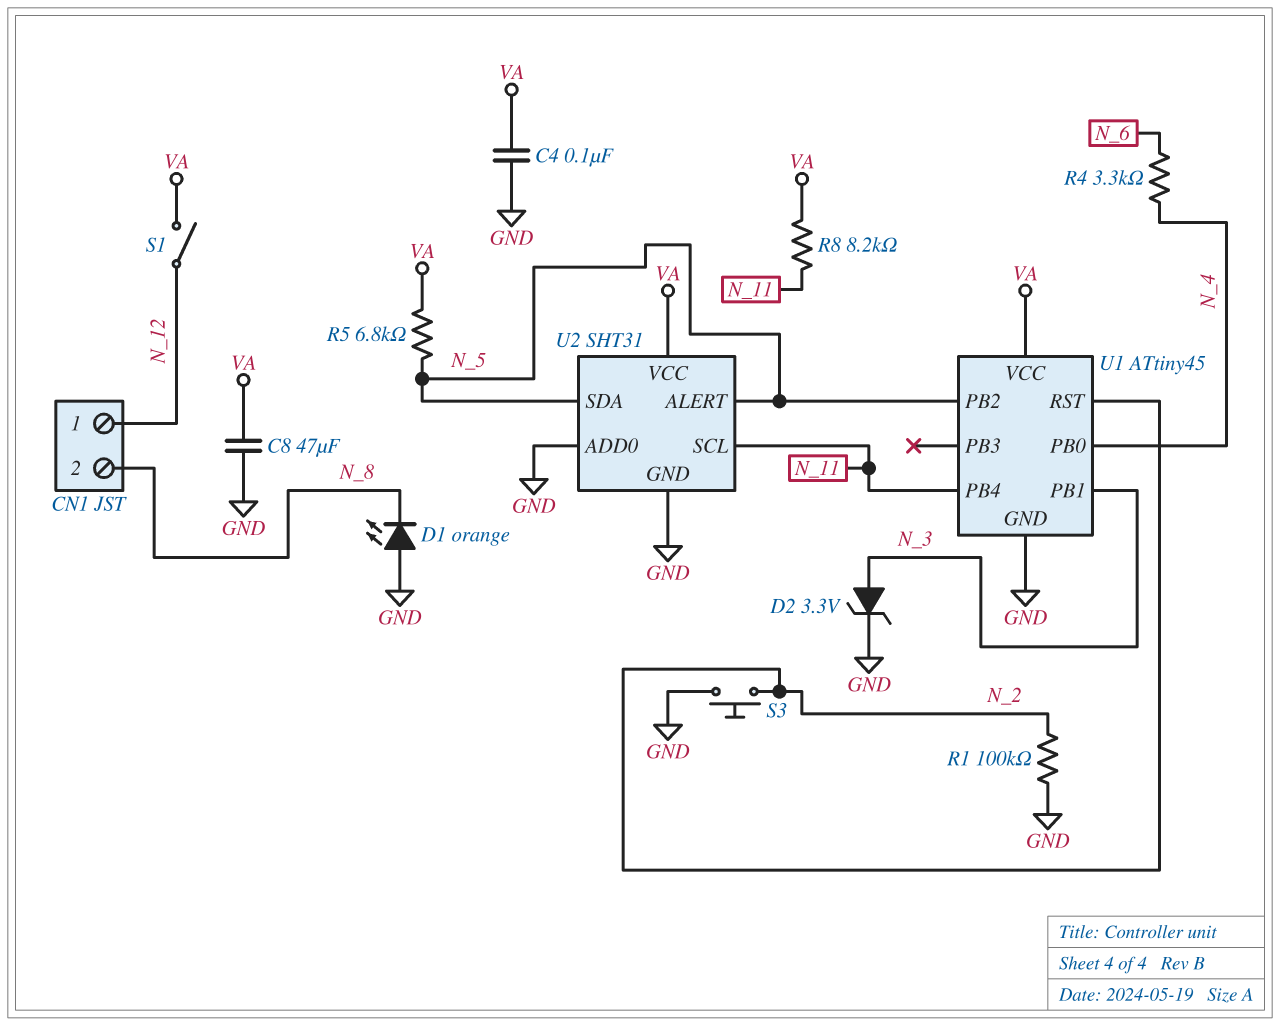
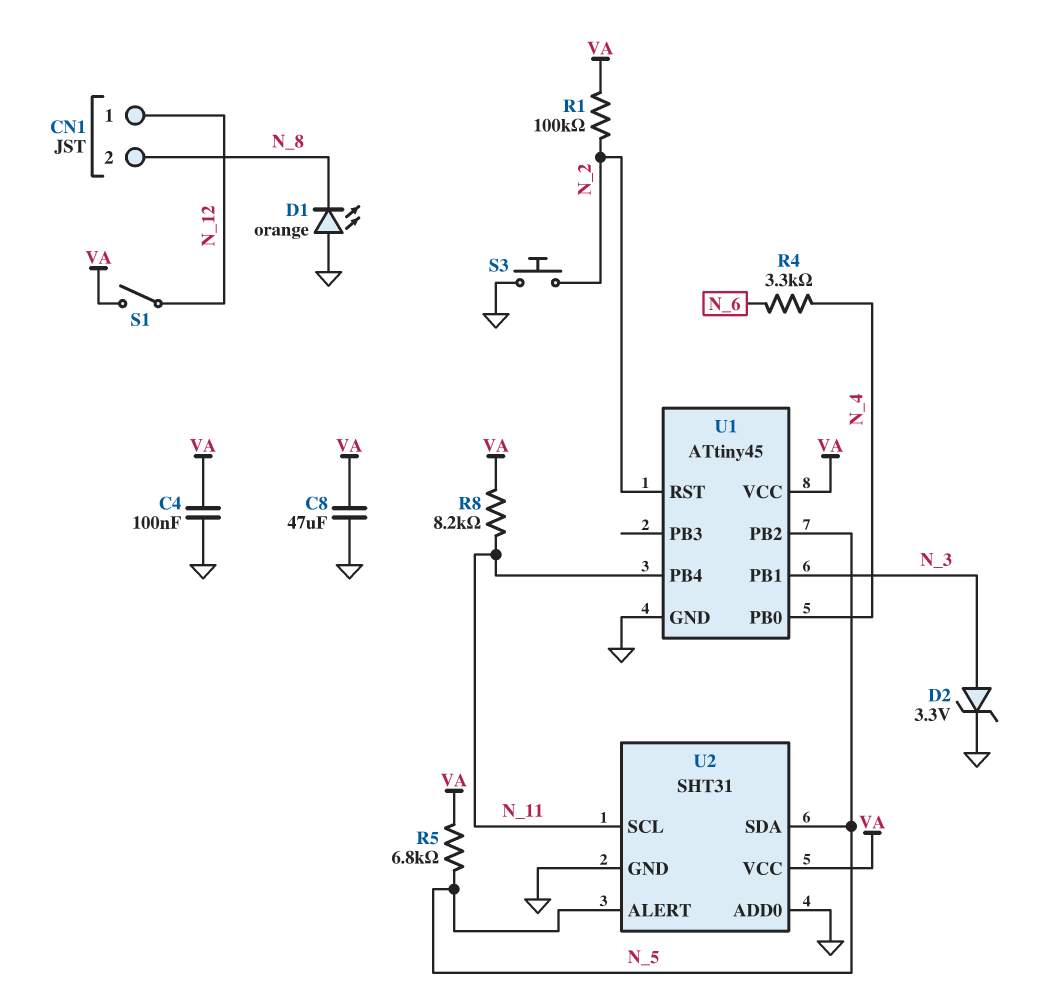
R1: 100k (GND, N_2) -> 100k (N_2, VA)

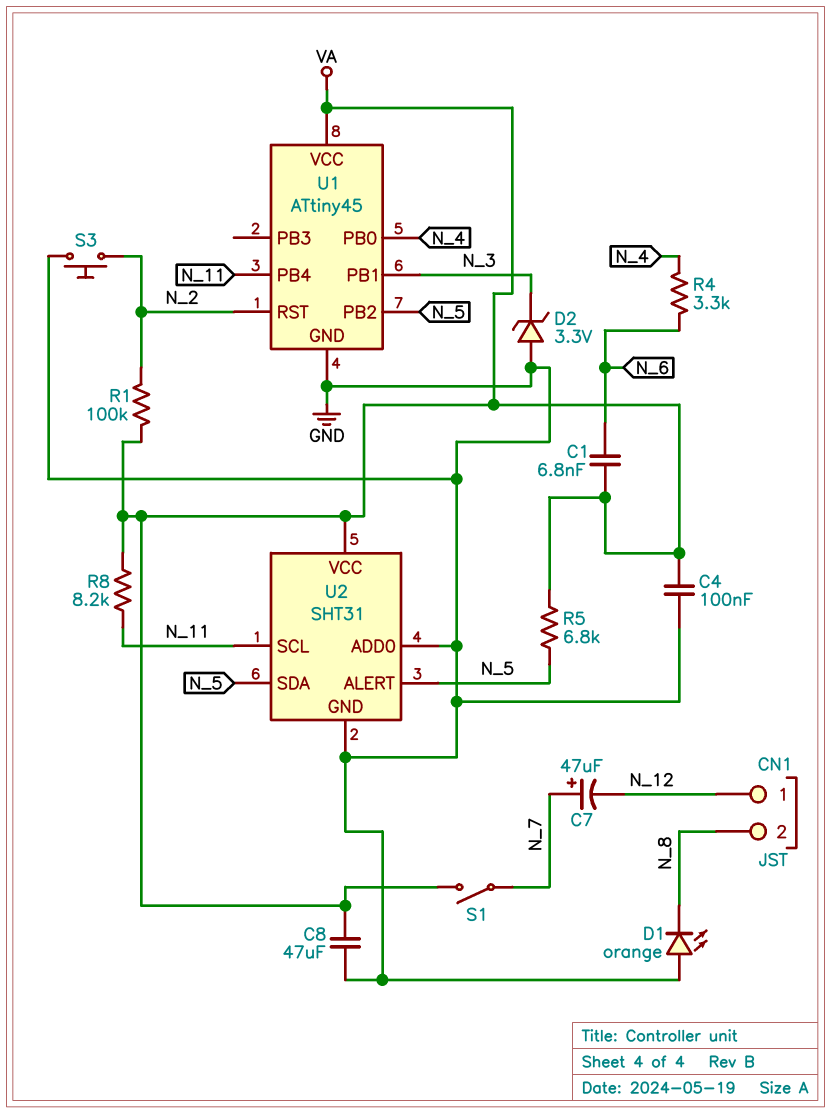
C1: none -> 6.8nF (N_6, VA)
C7: none -> 47uF (plus N_7, minus N_12)
D2: zener 3.3V (A N_3, K GND) -> zener 3.3V (A GND, K N_3)
S1: switch (N_12, VA) -> switch (N_7, VA)

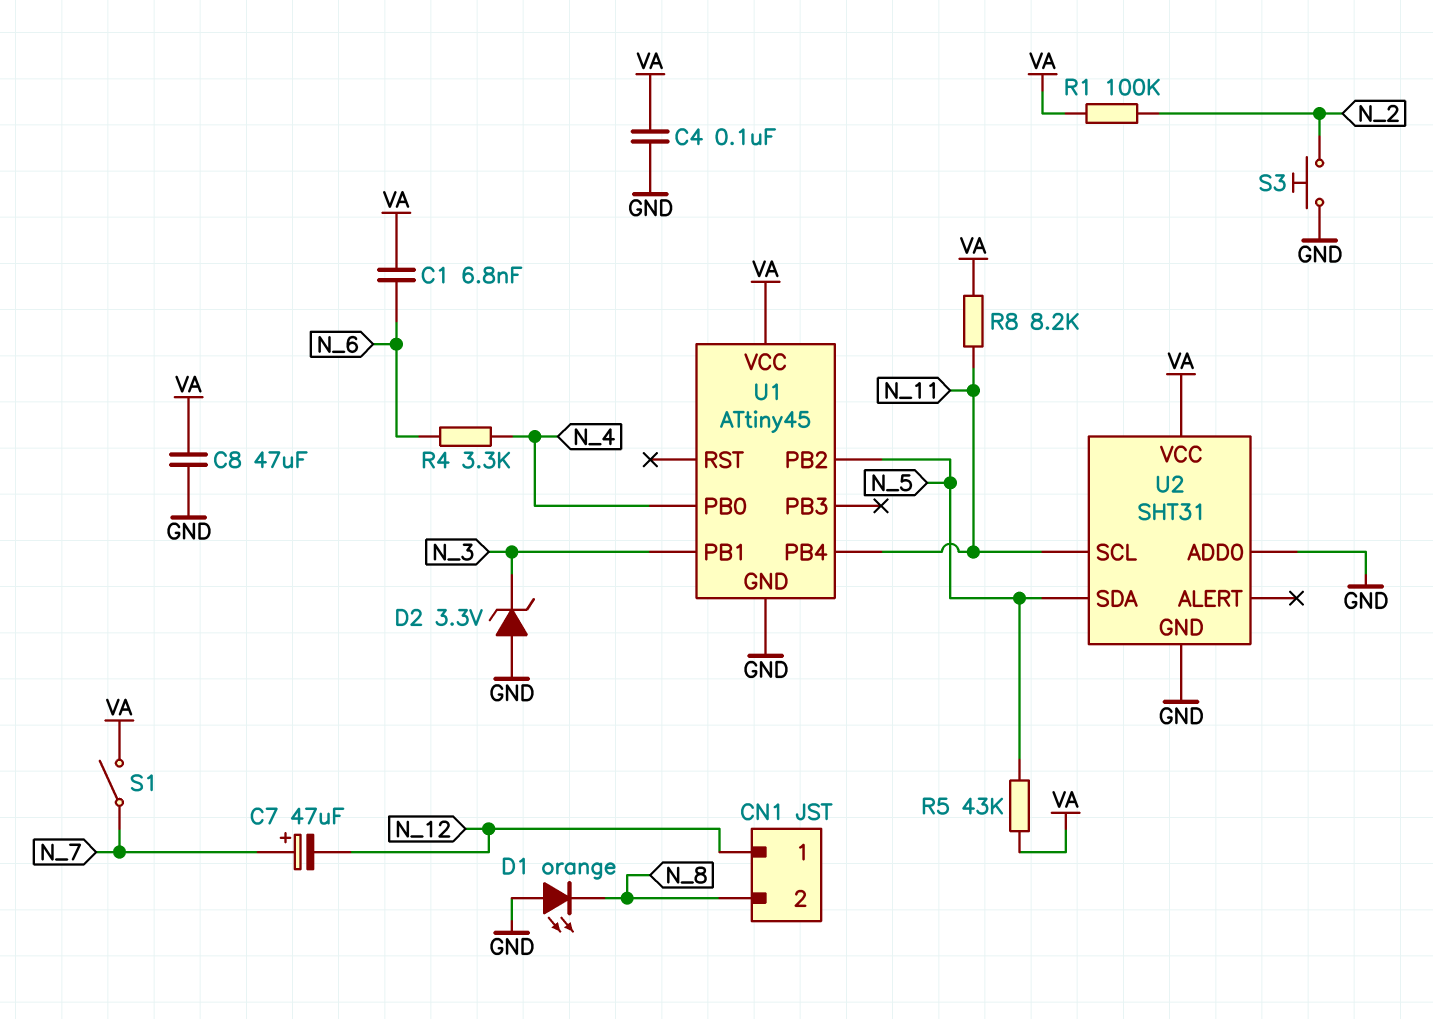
R5: 6.8k (N_5, VA) -> 43k (N_5, VA)
U1 pin RST: N_2 -> none
U2 pin ALERT: N_5 -> none

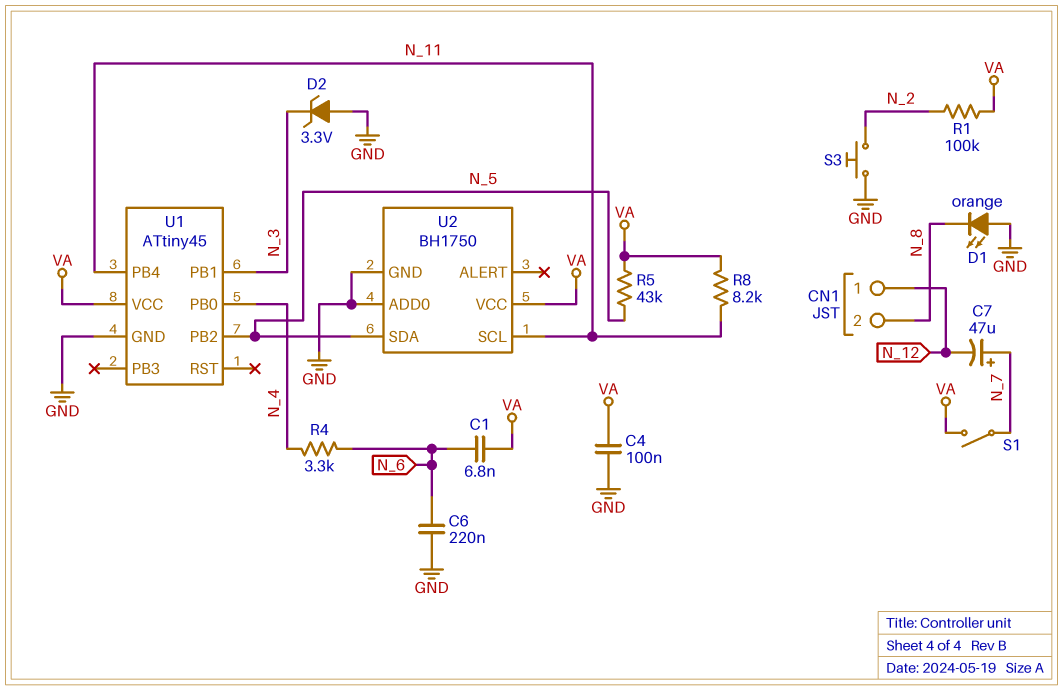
C6: none -> 220nF (GND, N_6)
C8: 47uF (GND, VA) -> none
U2: SHT31 -> BH1750

